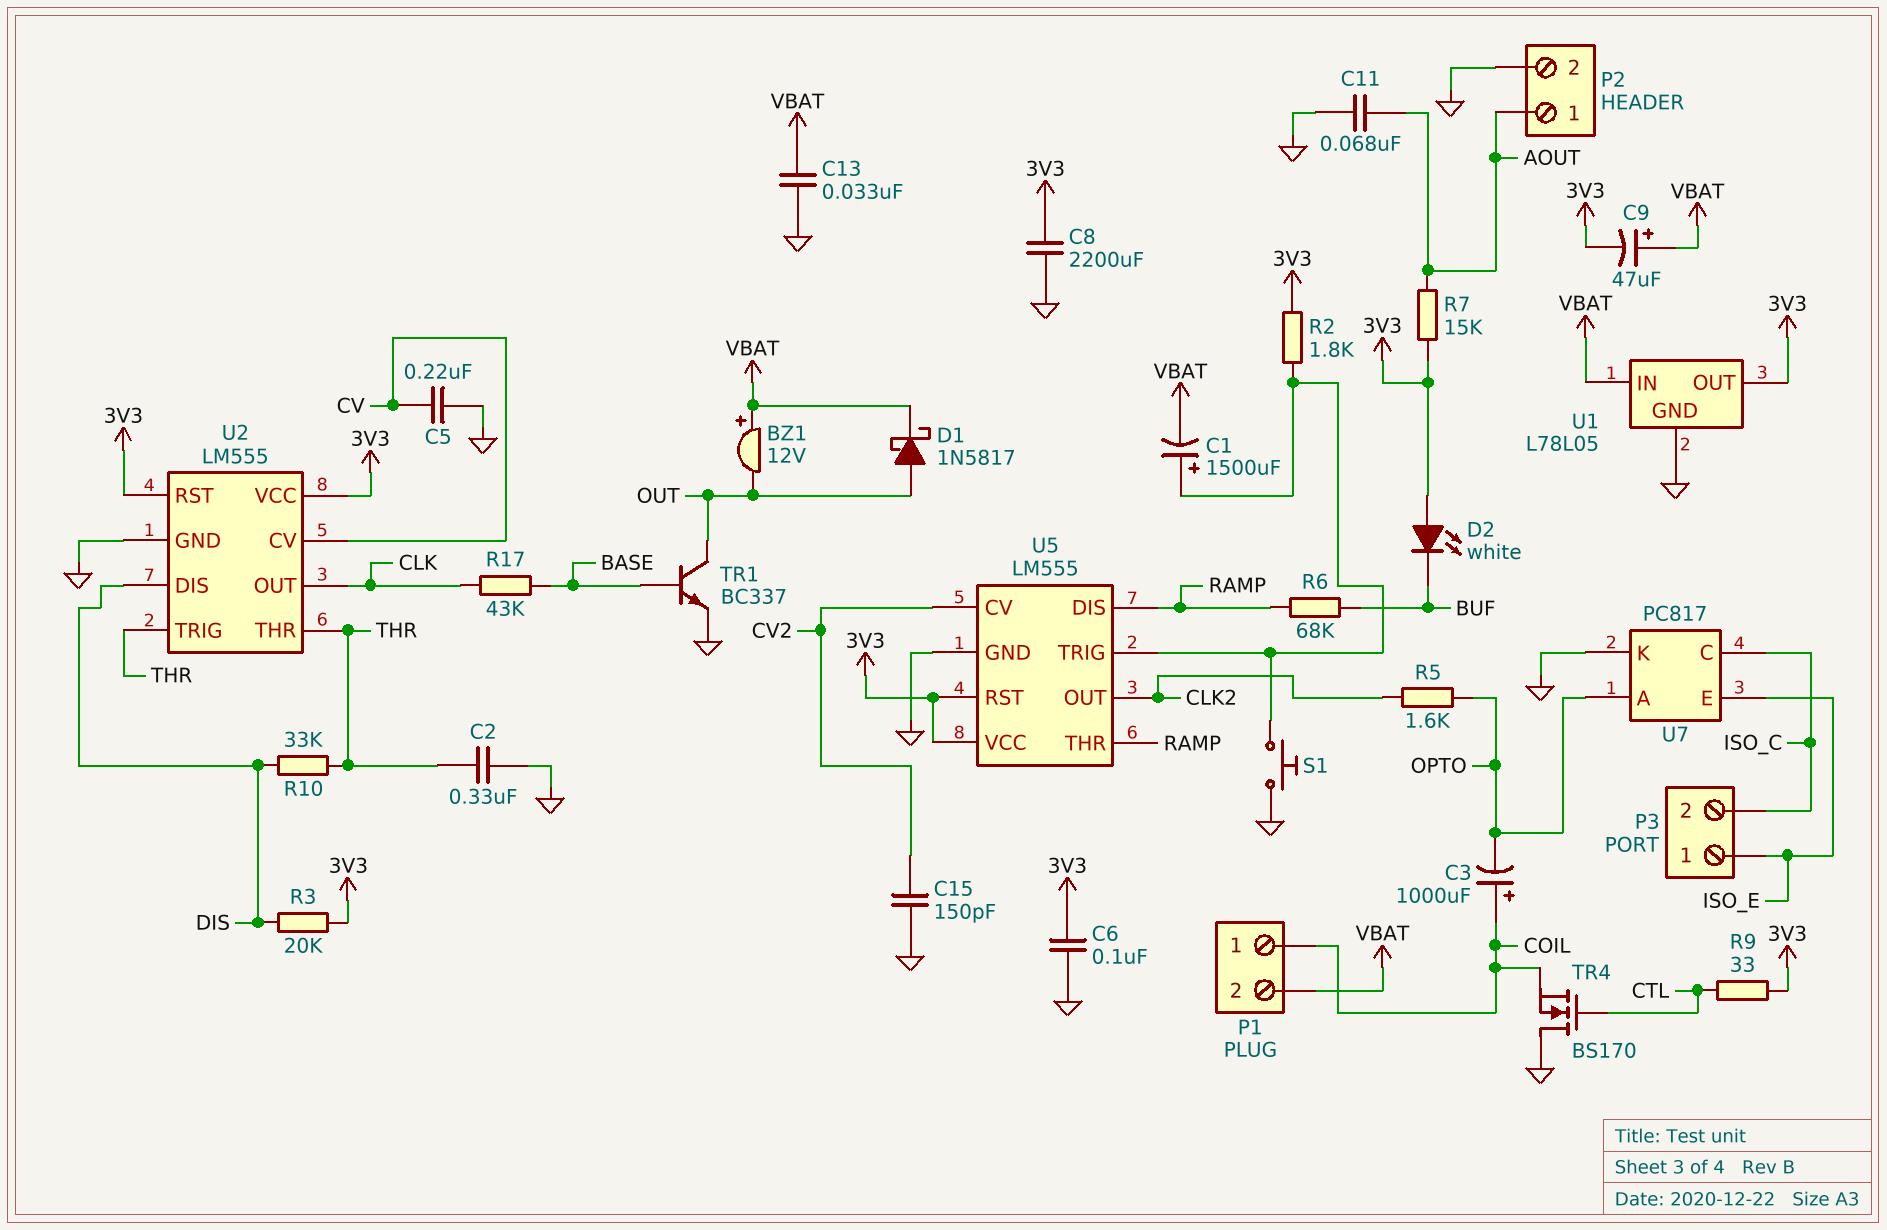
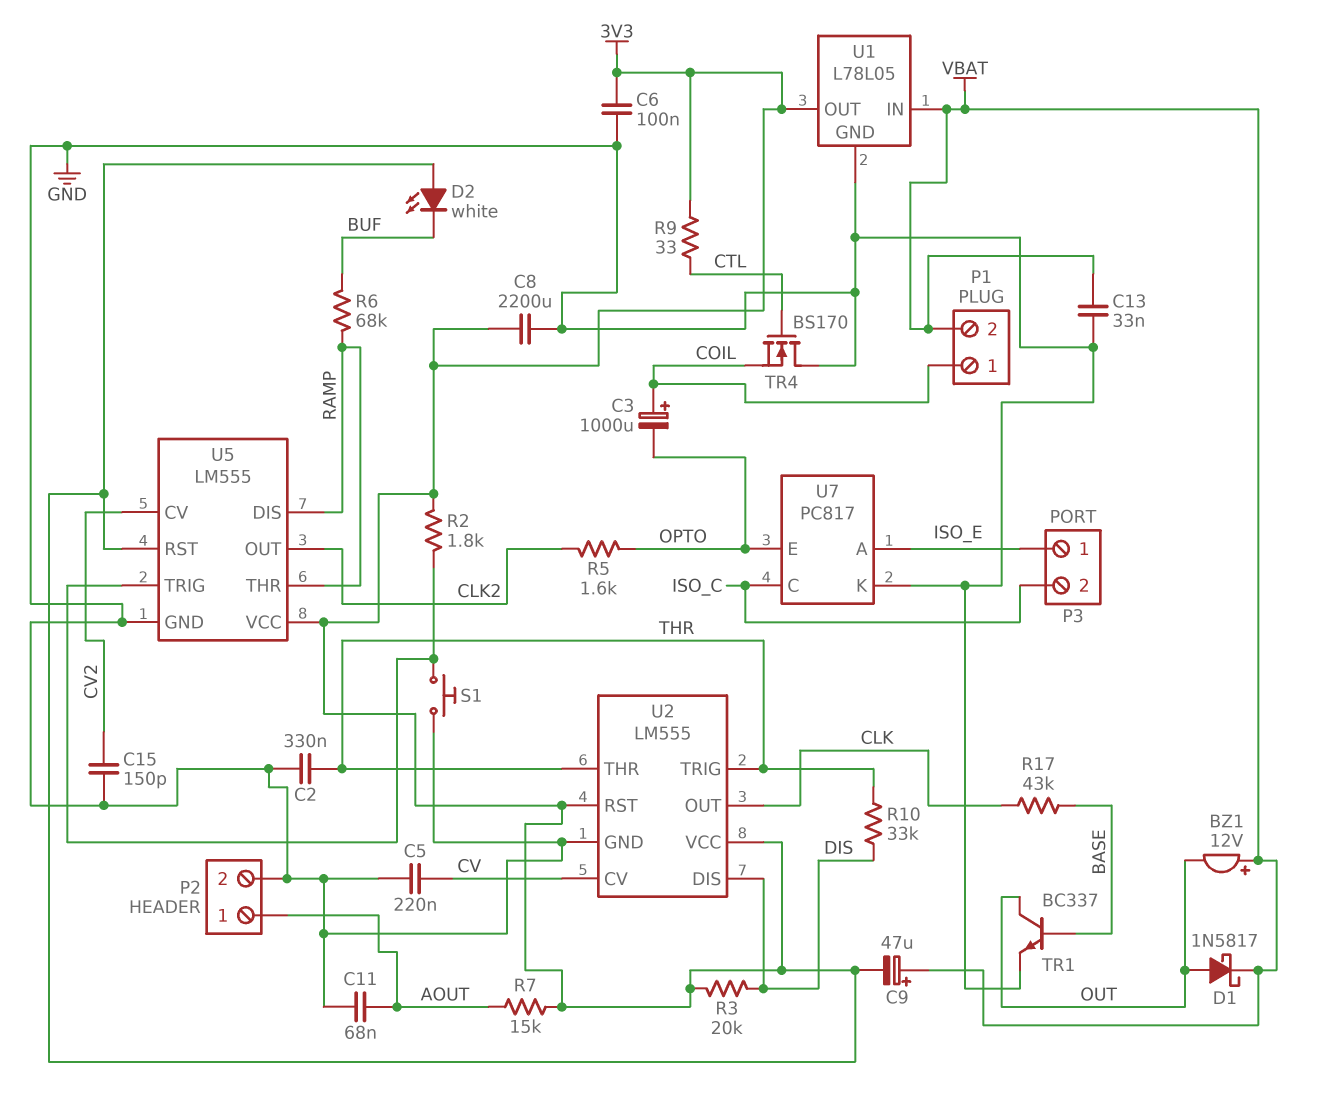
C1: 1500uF (plus U5/TRIG, minus VBAT) -> none
U7 pin A: OPTO -> ISO_E
U7 pin E: ISO_E -> OPTO

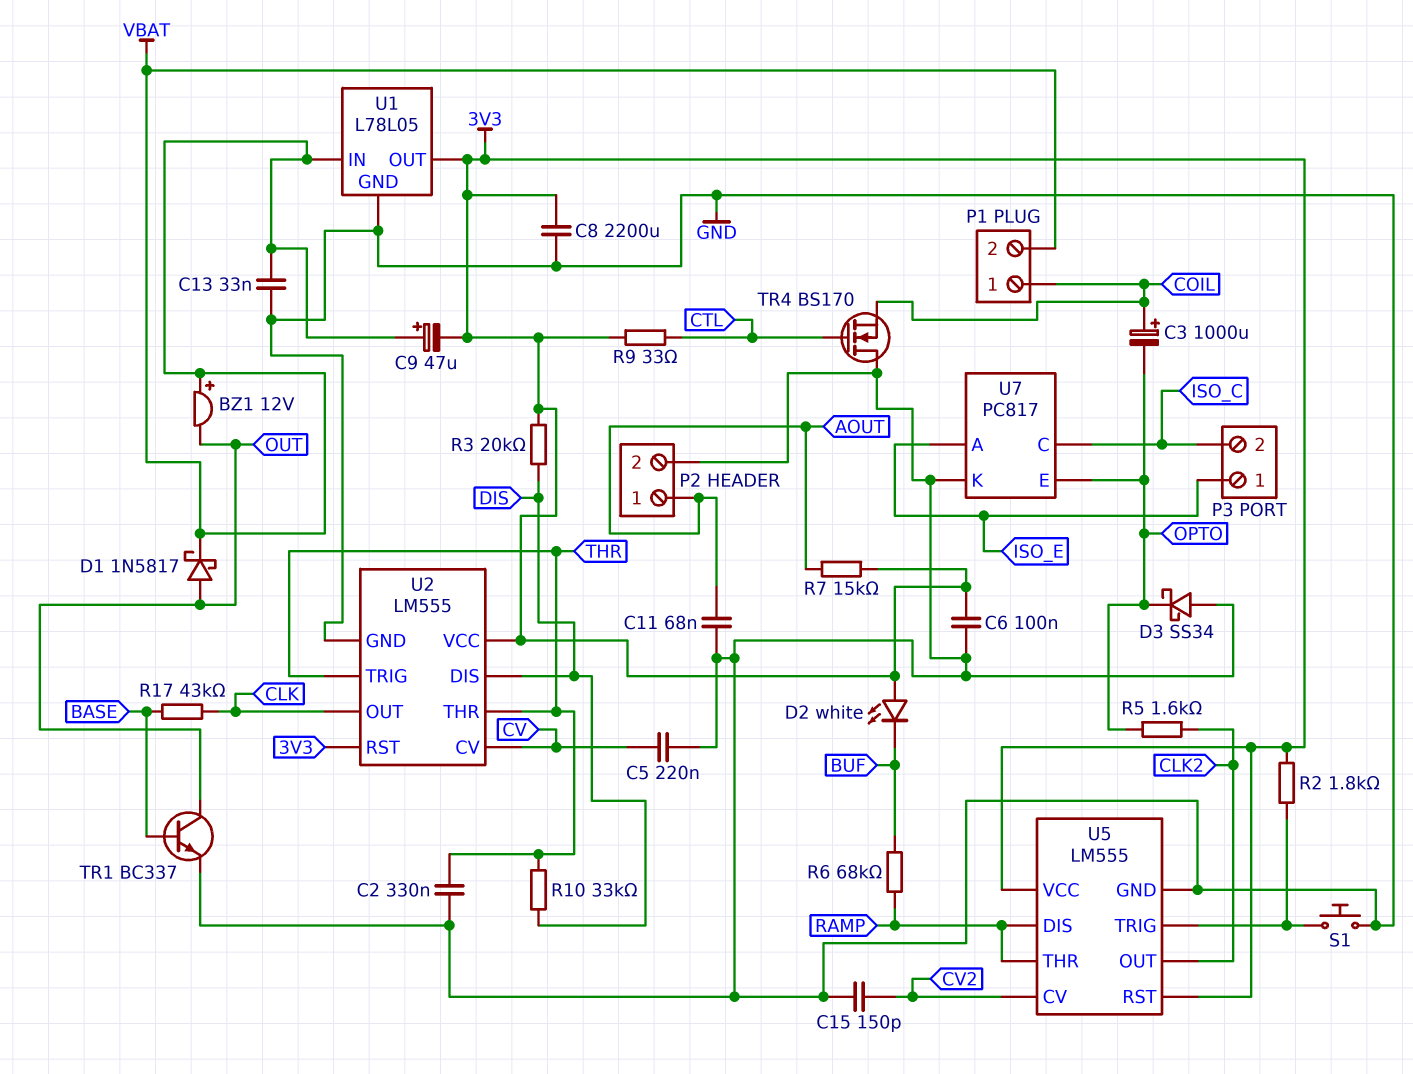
D3: none -> schottky SS34 (A GND, K OPTO)

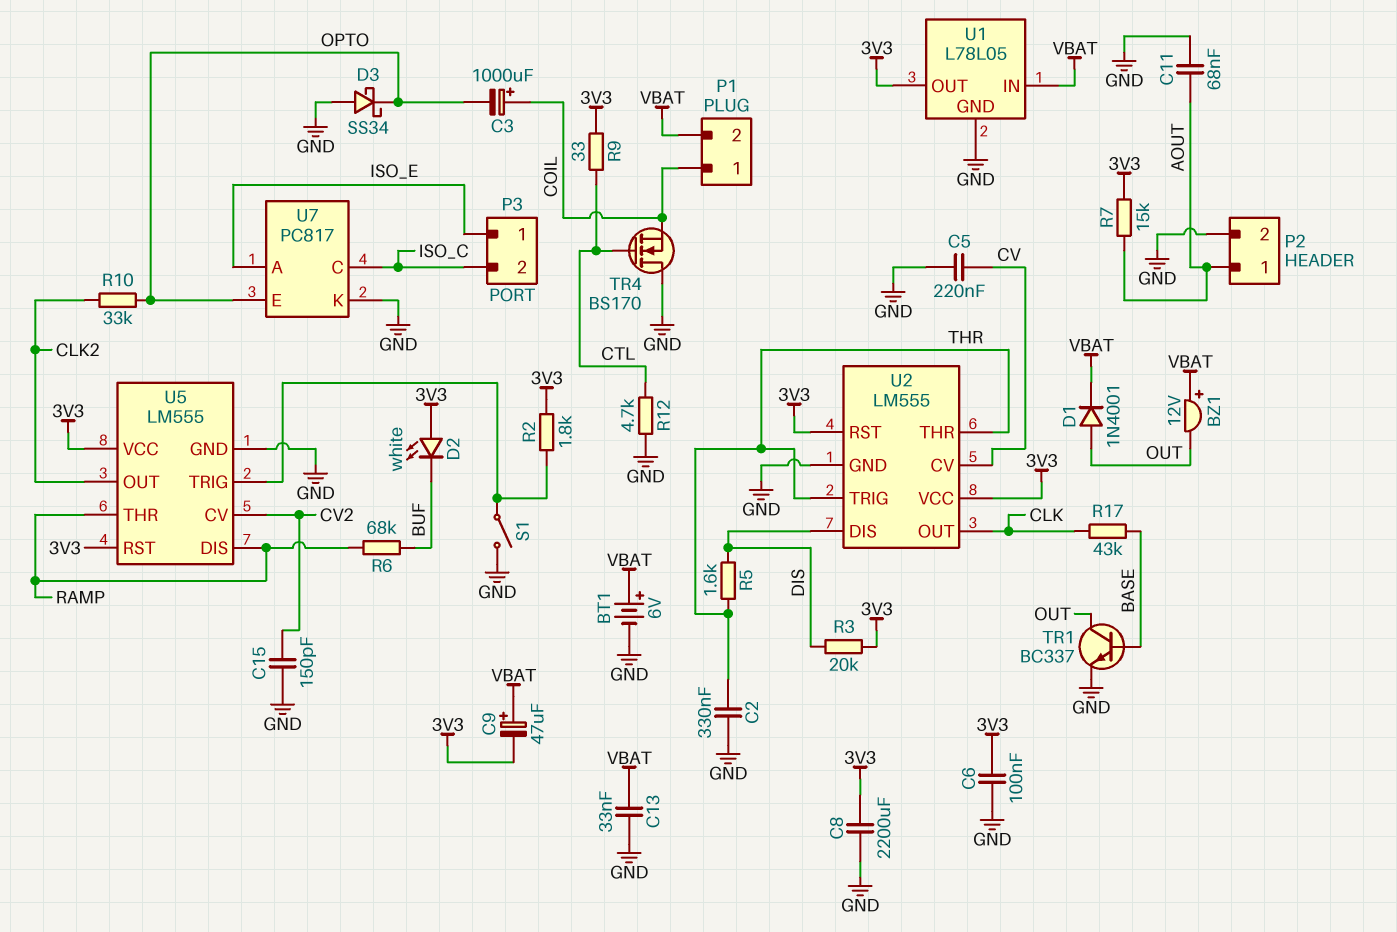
BT1: none -> 6V (plus VBAT, minus GND)
D1: schottky 1N5817 (A OUT, K VBAT) -> diode 1N4001 (A OUT, K VBAT)
R5: 1.6k (CLK2, OPTO) -> 1.6k (DIS, THR)
R10: 33k (DIS, THR) -> 33k (CLK2, OPTO)
R12: none -> 4.7k (CTL, GND)
S1: button (GND, U5/TRIG) -> switch (GND, U5/TRIG)

